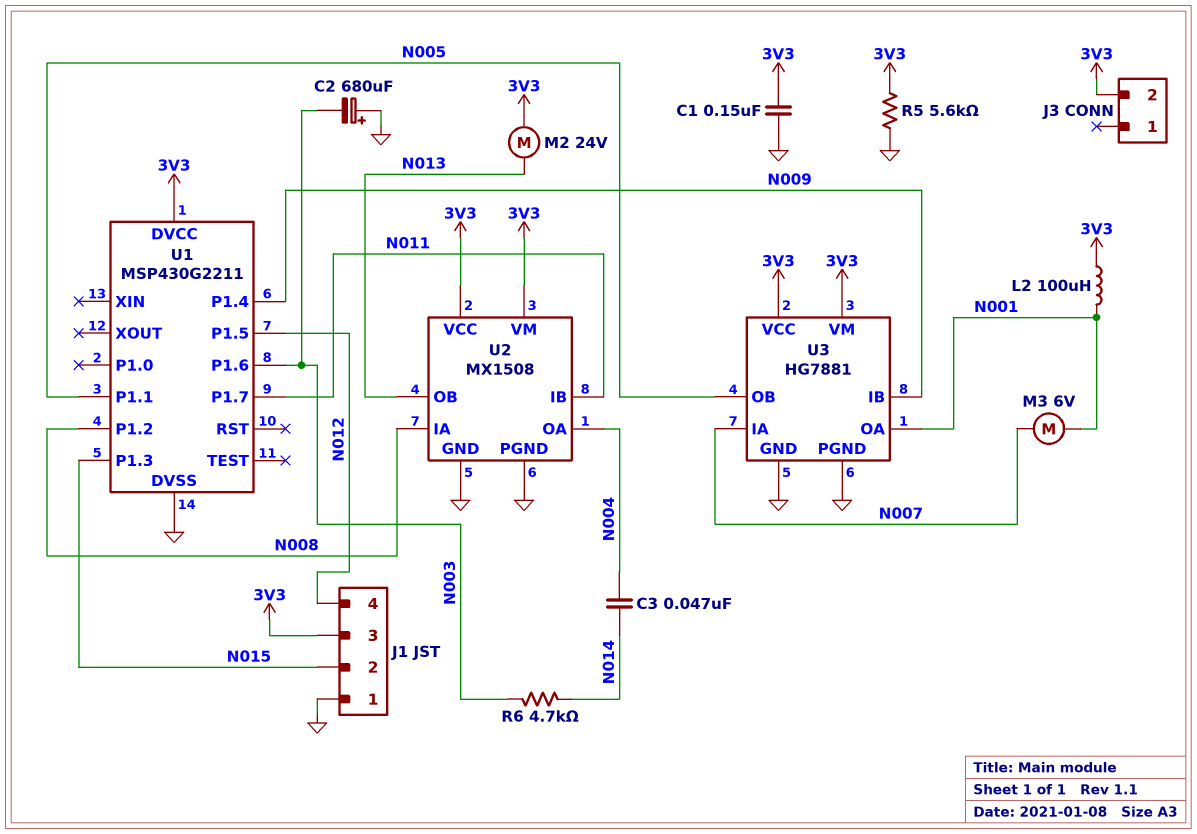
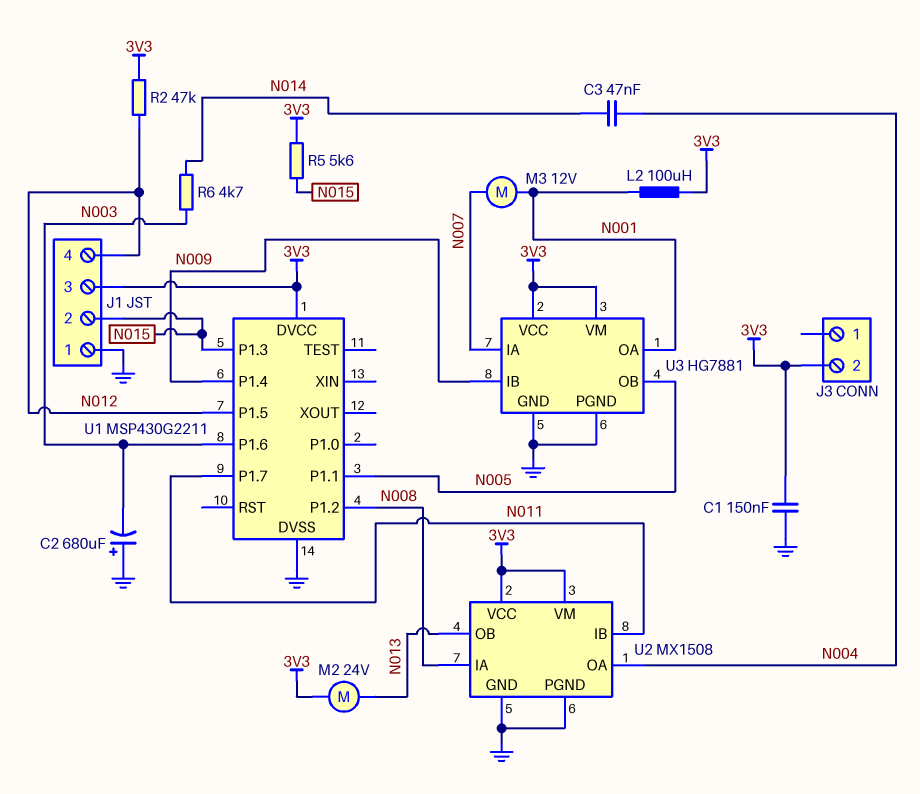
M3: motor 6V (N001, N007) -> motor 12V (N001, N007)
R2: none -> 47k (3V3, N012)
R5: 5.6k (3V3, GND) -> 5.6k (3V3, N015)

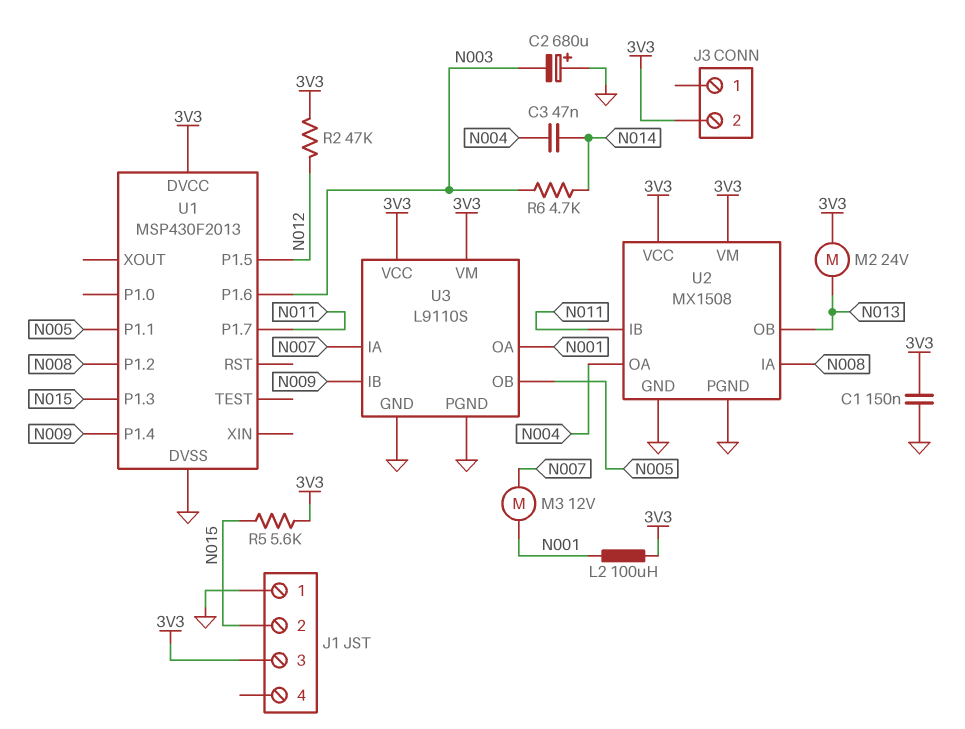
J1 pin 4: N012 -> none
U1: MSP430G2211 -> MSP430F2013
U3: HG7881 -> L9110S

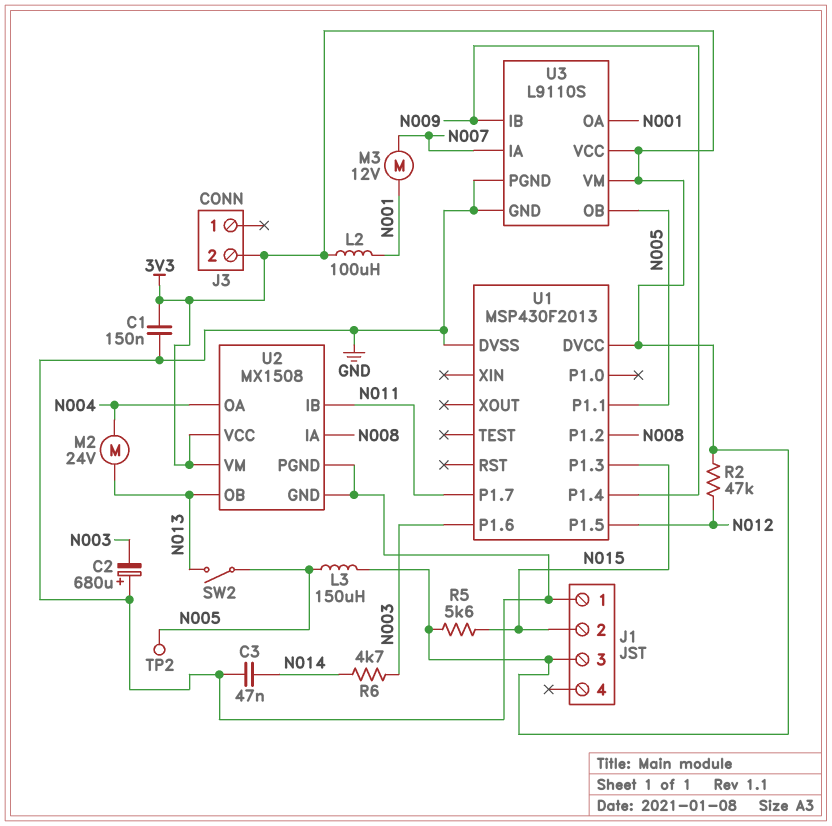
C3: 47nF (N004, N014) -> 47nF (GND, N014)
L3: none -> 150uH (3V3, N005)
M2: motor 24V (3V3, N013) -> motor 24V (N004, N013)
SW2: none -> switch (N005, N013)
TP2: none -> test point (N005)

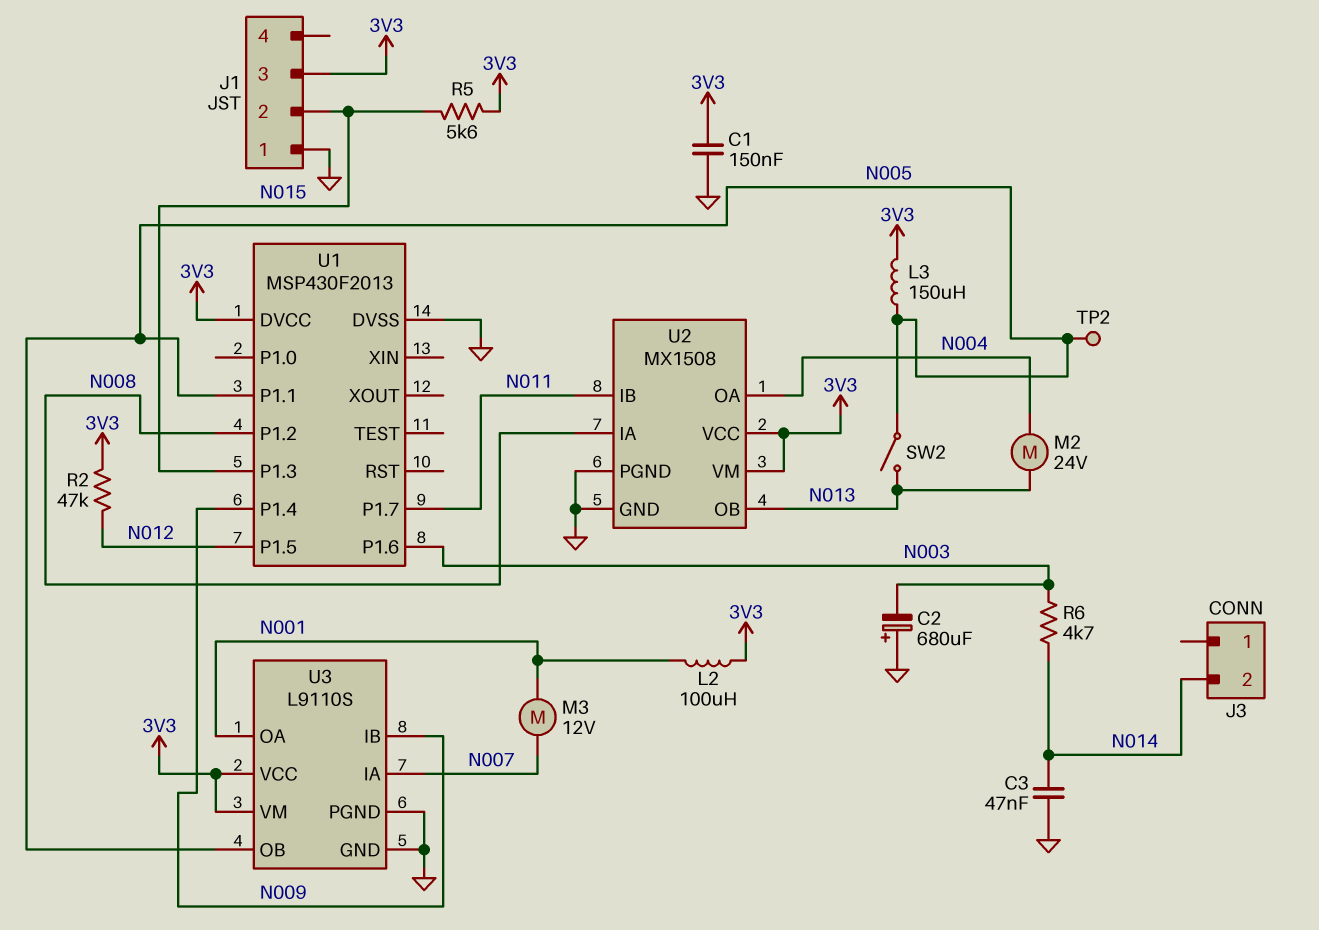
J3 pin 2: 3V3 -> N014

